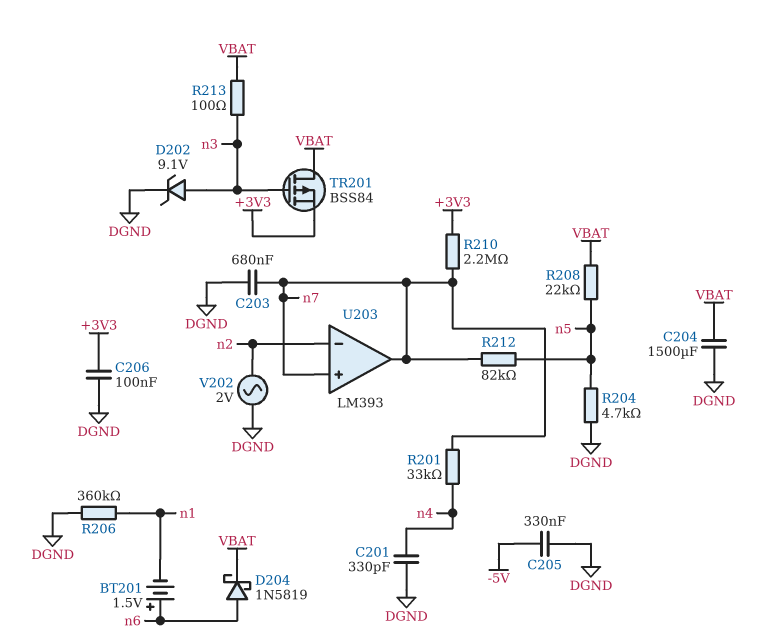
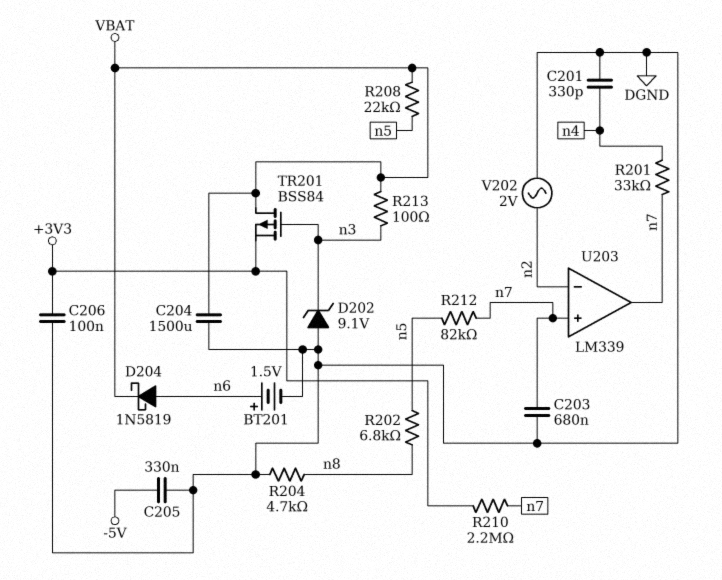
BT201: 1.5V (plus n6, minus n1) -> 1.5V (plus n6, minus DGND)
D202: zener 9.1V (A n3, K DGND) -> zener 9.1V (A DGND, K n3)
R202: none -> 6.8k (n5, n8)
R204: 4.7k (DGND, n5) -> 4.7k (DGND, n8)
R206: 360k (DGND, n1) -> none
U203: LM393 -> LM339

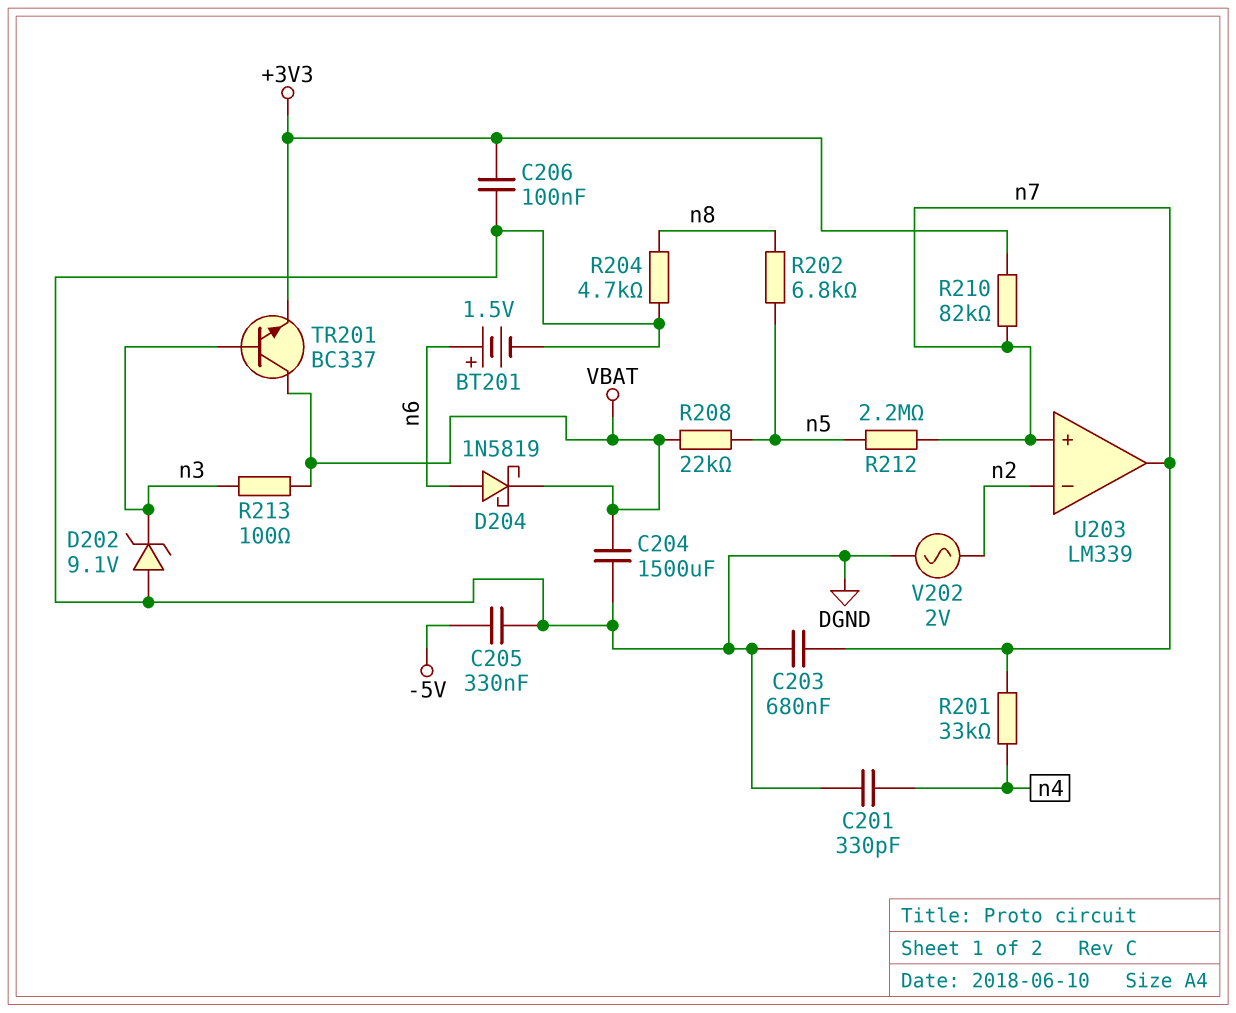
R210: 2.2M (+3V3, n7) -> 82k (+3V3, n7)
R212: 82k (n5, n7) -> 2.2M (n5, n7)
TR201: PMOS BSS84 (G n3, D VBAT, S +3V3) -> NPN BC337 (B n3, C VBAT, E +3V3)

